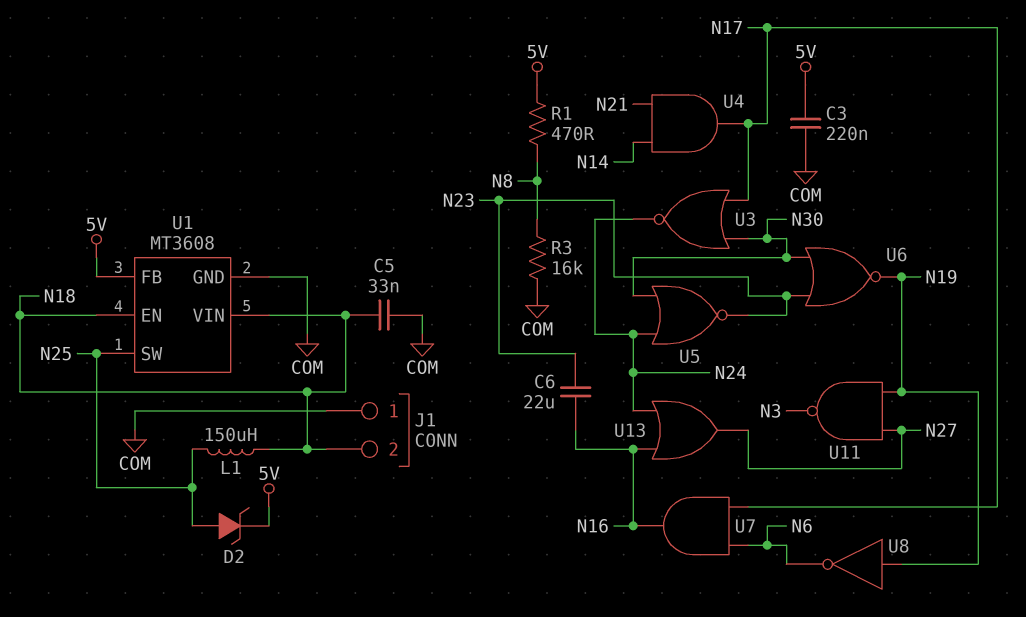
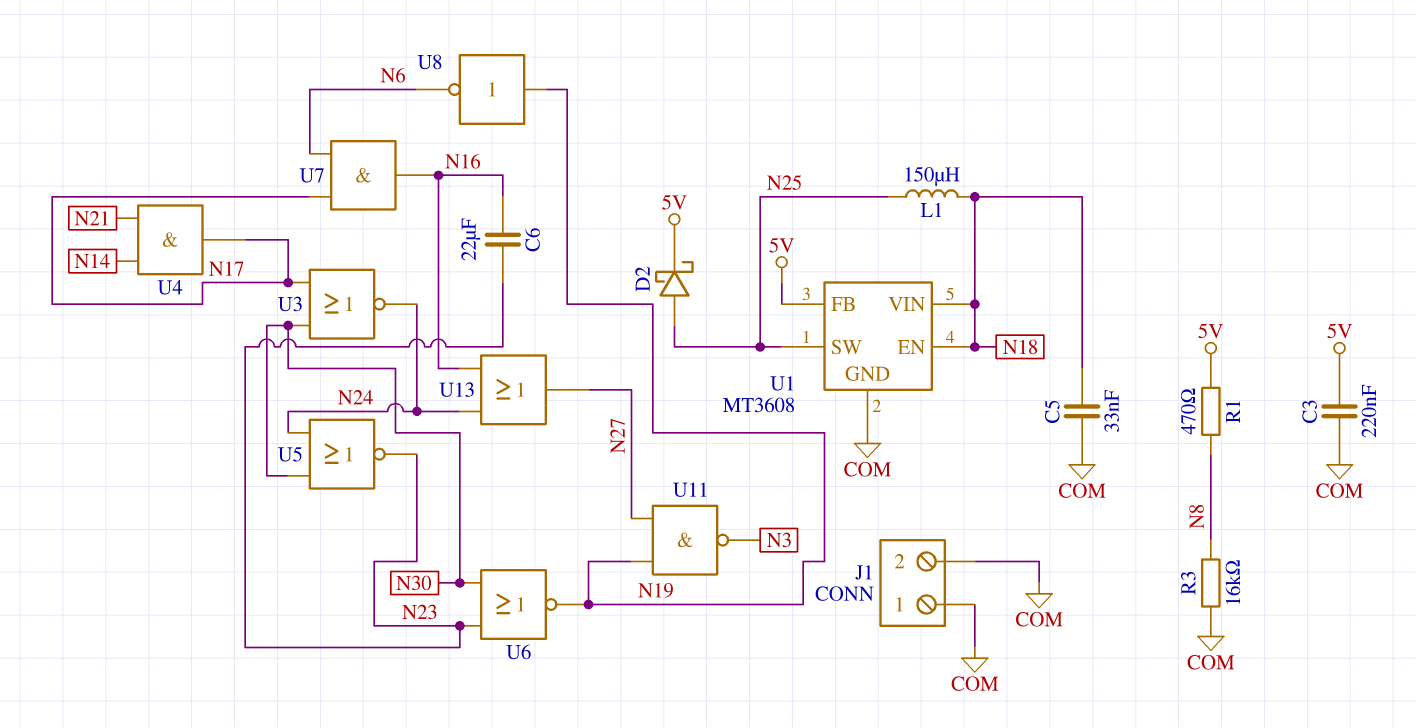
D2: zener (A N25, K 5V) -> schottky (A N25, K 5V)
J1 pin 2: N18 -> COM

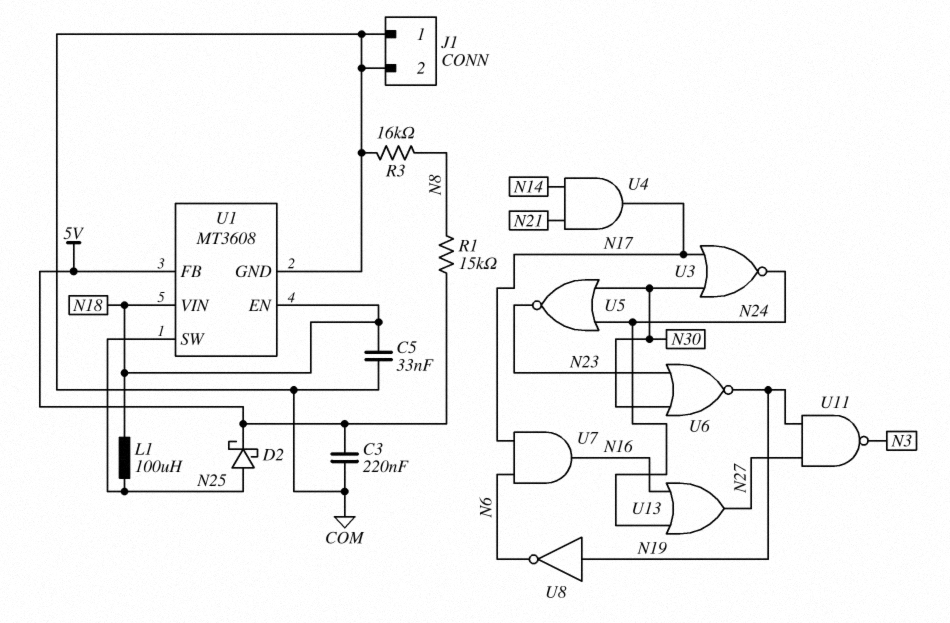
C6: 22uF (N16, N23) -> none
L1: 150uH (N18, N25) -> 100uH (N18, N25)
R1: 470 (5V, N8) -> 15k (5V, N8)

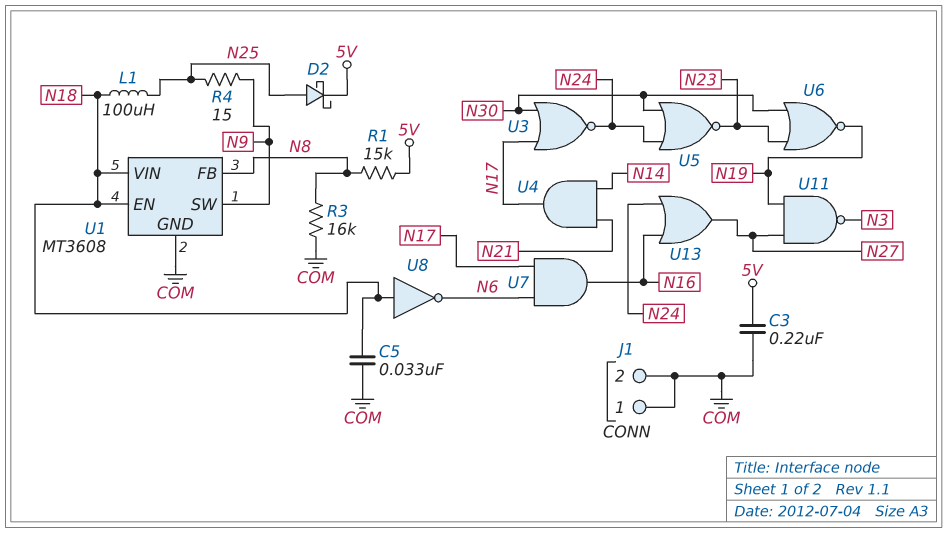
R4: none -> 15 (N9, N25)
U1 pin FB: 5V -> N8
U1 pin SW: N25 -> N9
U8: NOT (in N19, out N6) -> NOT (in N18, out N6)

